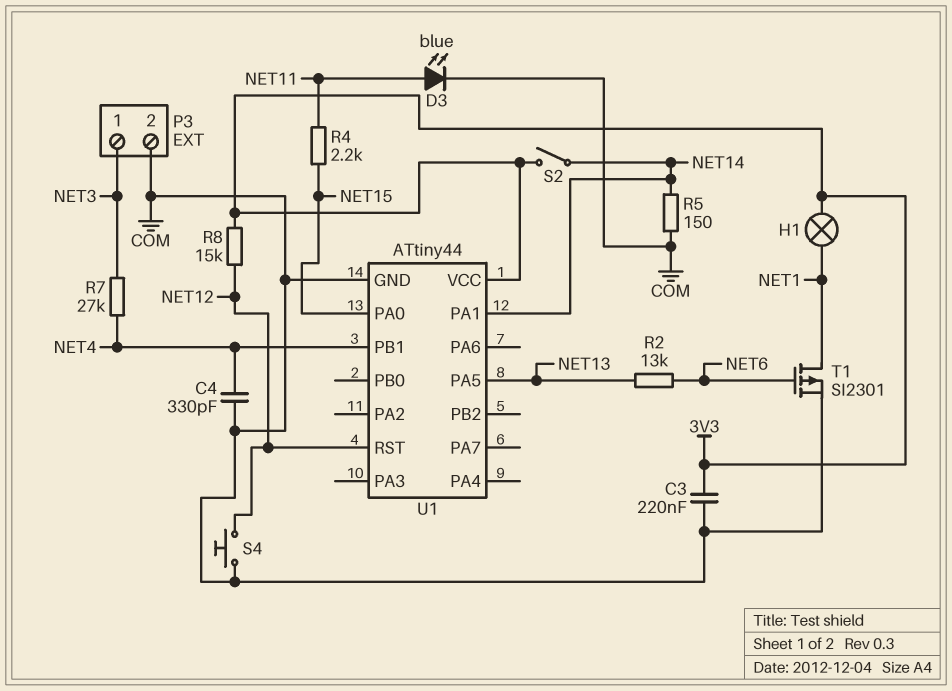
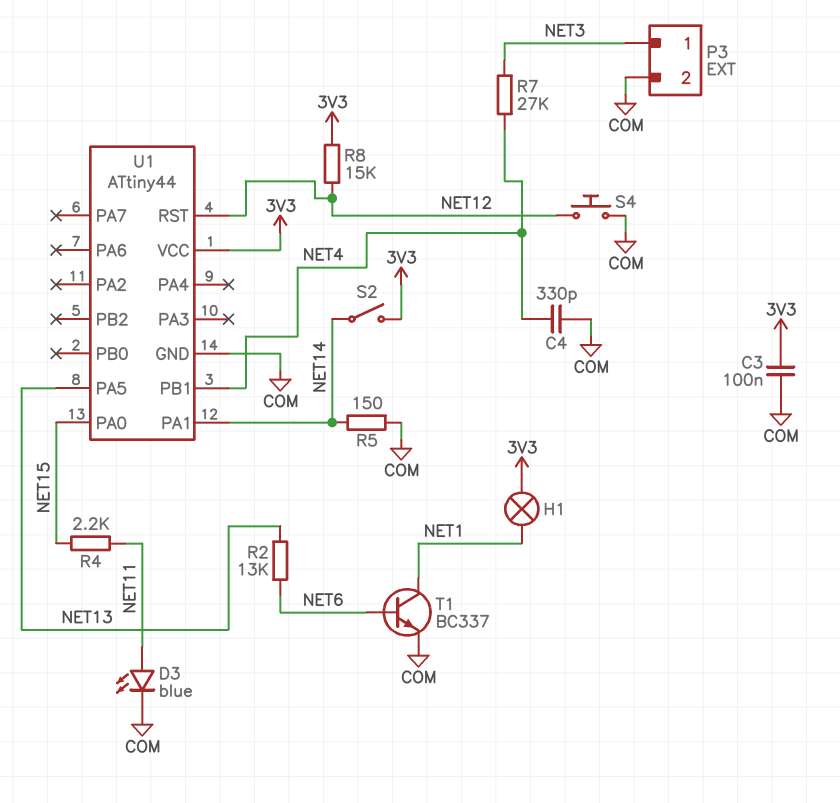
C3: 220nF (3V3, COM) -> 100nF (3V3, COM)
T1: PMOS SI2301 (G NET6, D NET1, S COM) -> NPN BC337 (B NET6, C NET1, E COM)

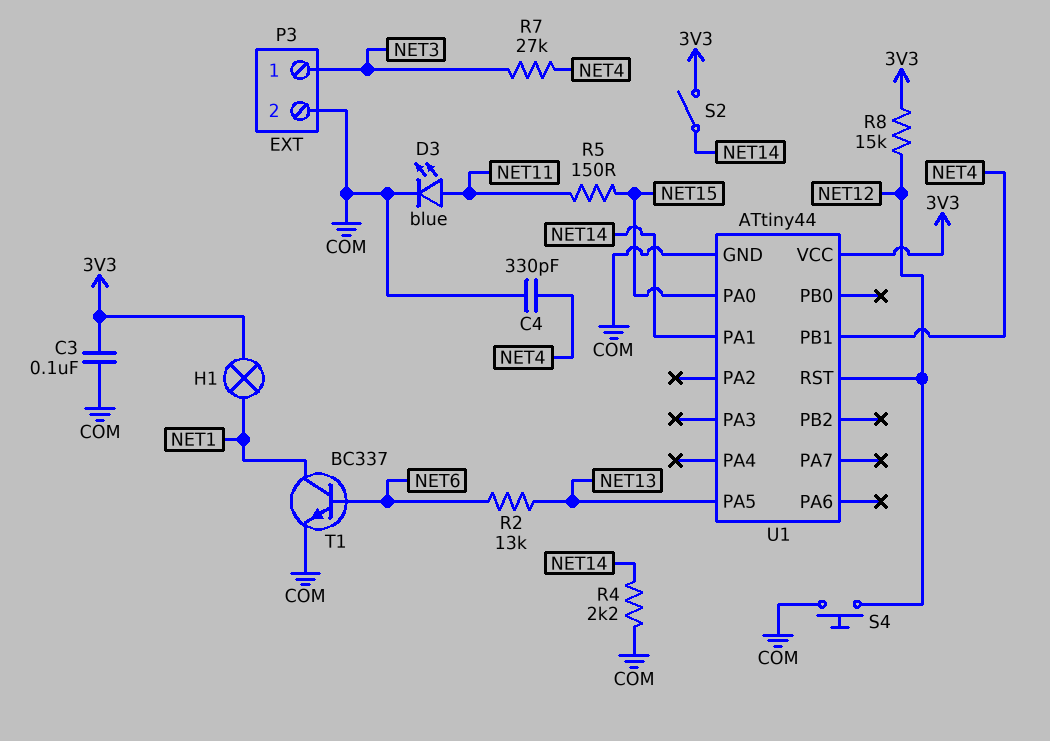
R4: 2.2k (NET11, NET15) -> 2.2k (COM, NET14)
R5: 150 (COM, NET14) -> 150 (NET11, NET15)

